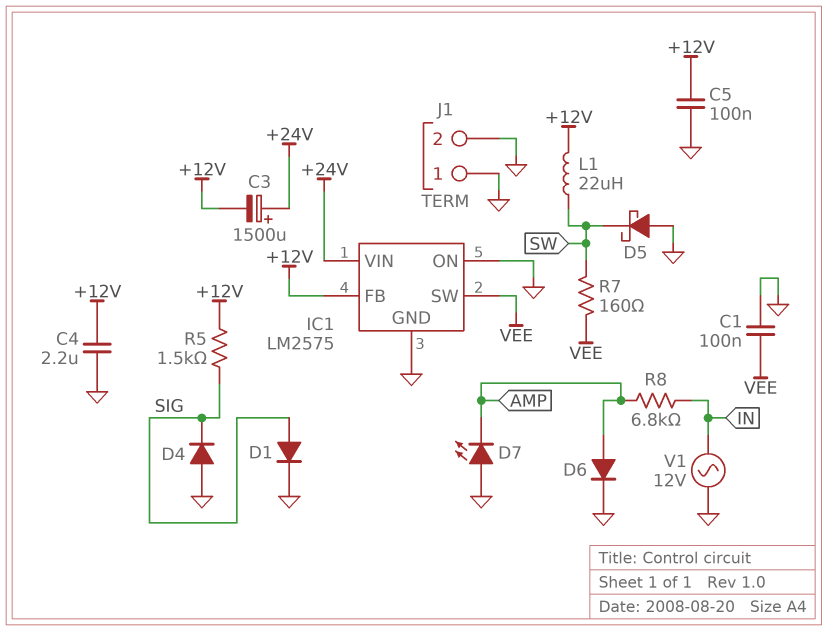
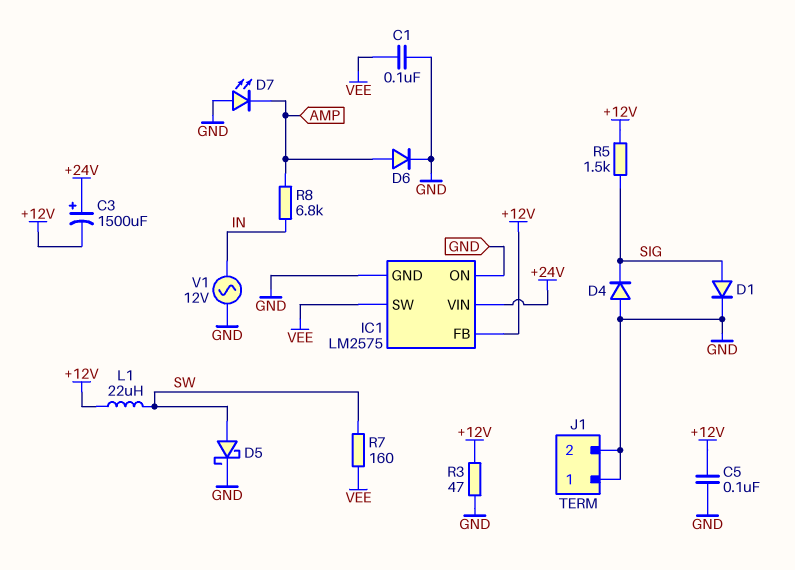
C4: 2.2uF (+12V, GND) -> none
D5: schottky (A GND, K SW) -> schottky (A SW, K GND)
R3: none -> 47 (+12V, GND)

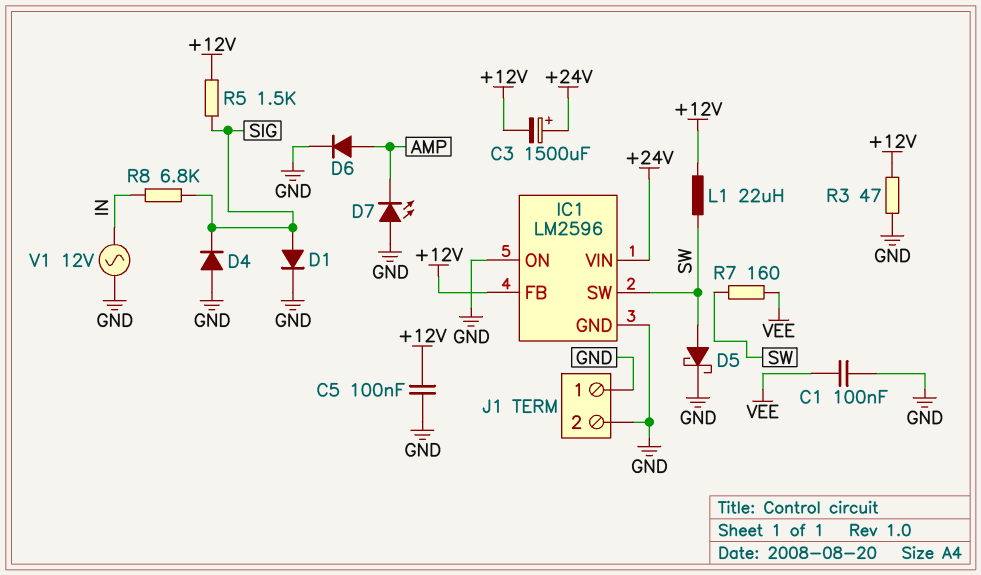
IC1: LM2575 -> LM2596
IC1 pin SW: VEE -> SW
R8: 6.8k (AMP, IN) -> 6.8k (IN, SIG)

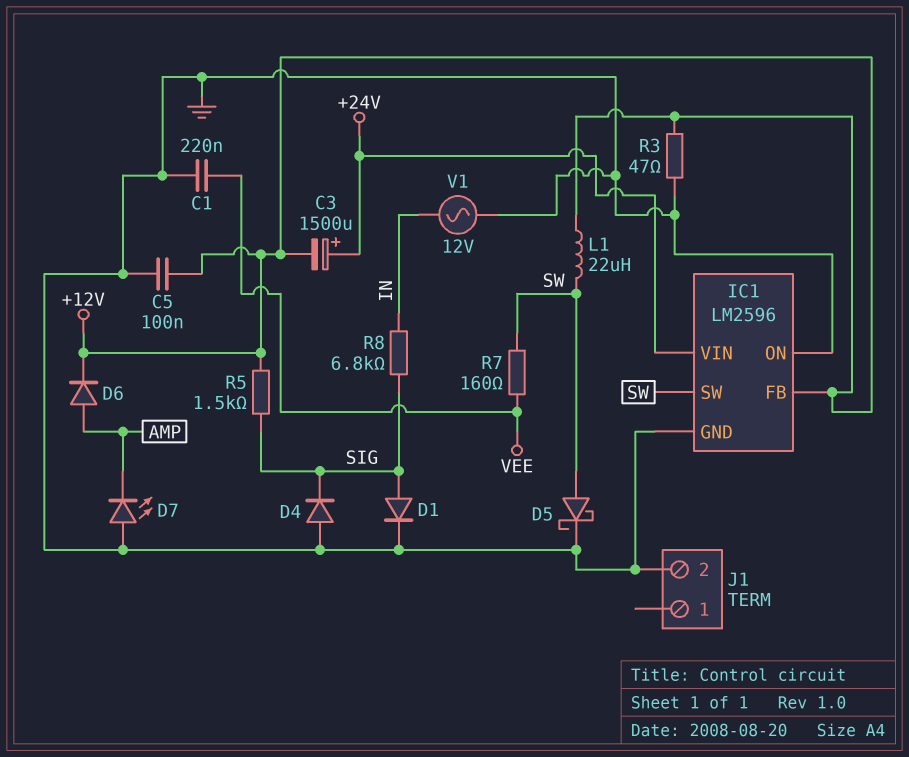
C1: 100nF (GND, VEE) -> 220nF (GND, VEE)
D6: diode (A AMP, K GND) -> diode (A AMP, K +12V)
J1 pin 1: GND -> none

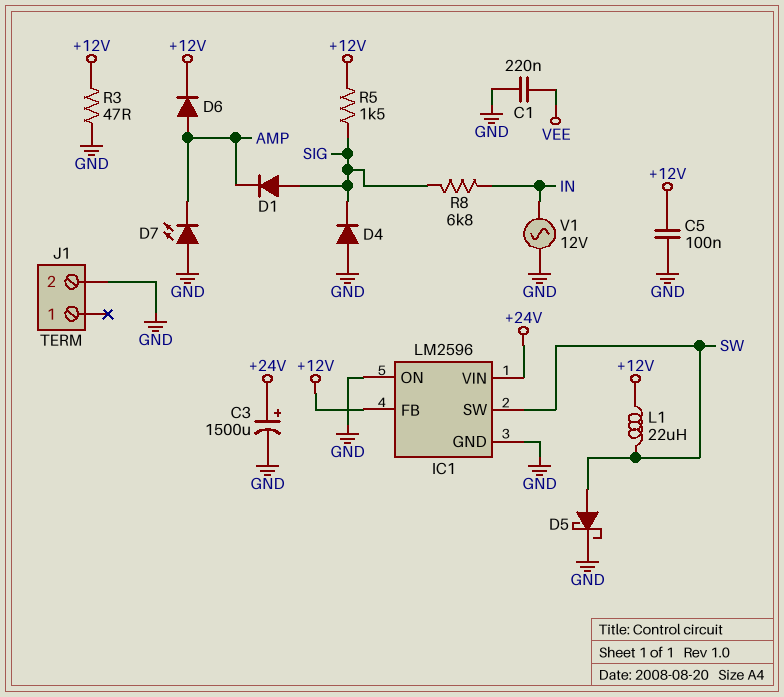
C3: 1500uF (plus +24V, minus +12V) -> 1500uF (plus +24V, minus GND)
D1: diode (A SIG, K GND) -> diode (A SIG, K AMP)
R7: 160 (SW, VEE) -> none

